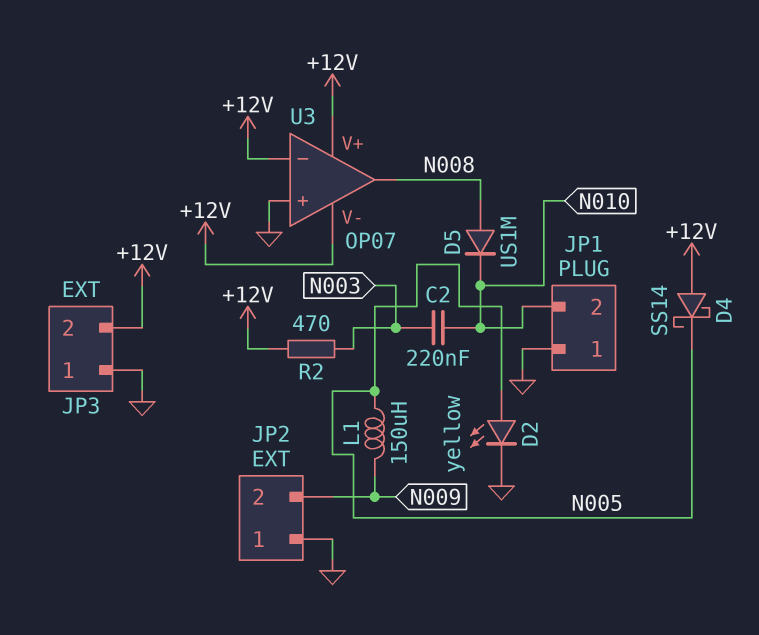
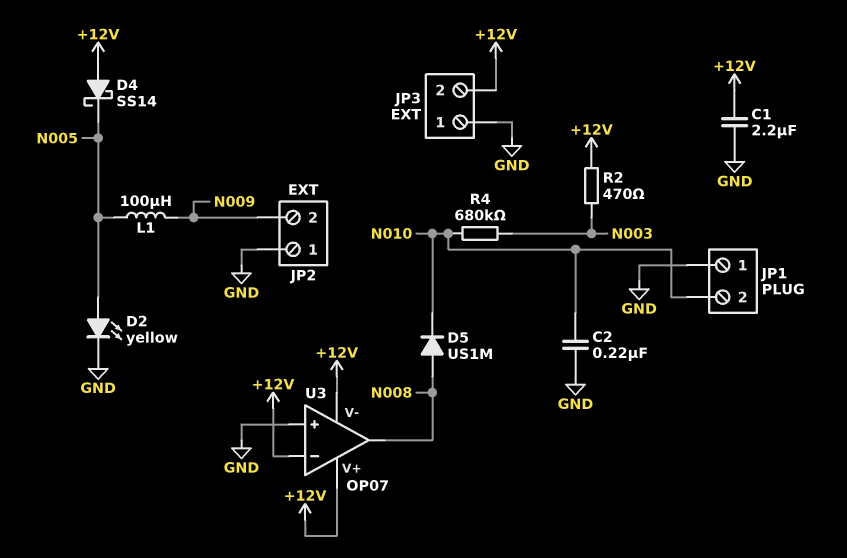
C1: none -> 2.2uF (+12V, GND)
C2: 220nF (N003, N010) -> 220nF (GND, N010)
L1: 150uH (N005, N009) -> 100uH (N005, N009)
R4: none -> 680k (N003, N010)

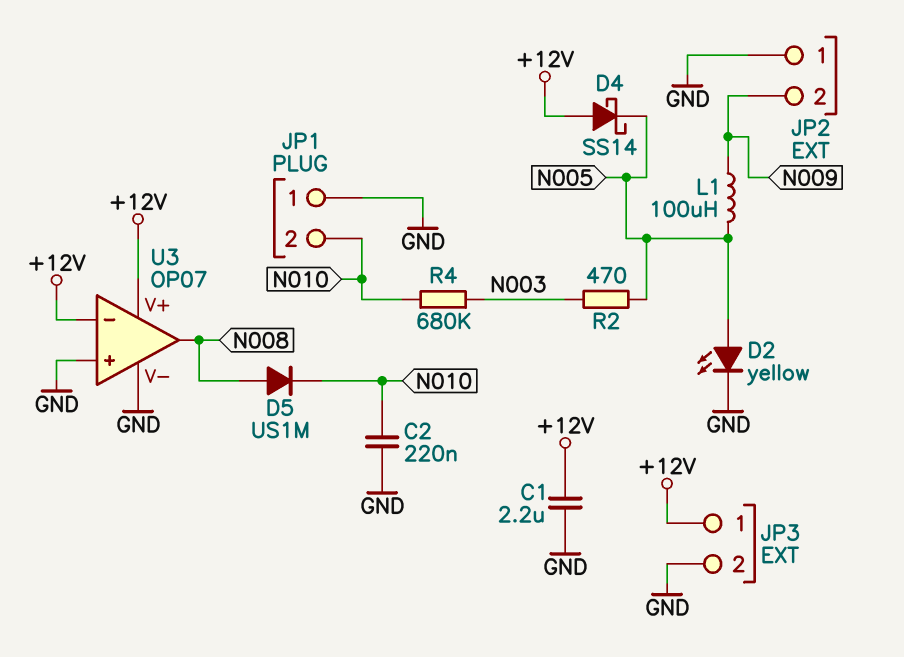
JP3 pin 1: GND -> +12V
JP3 pin 2: +12V -> GND
R2: 470 (+12V, N003) -> 470 (N003, N005)
U3 pin V-: +12V -> GND

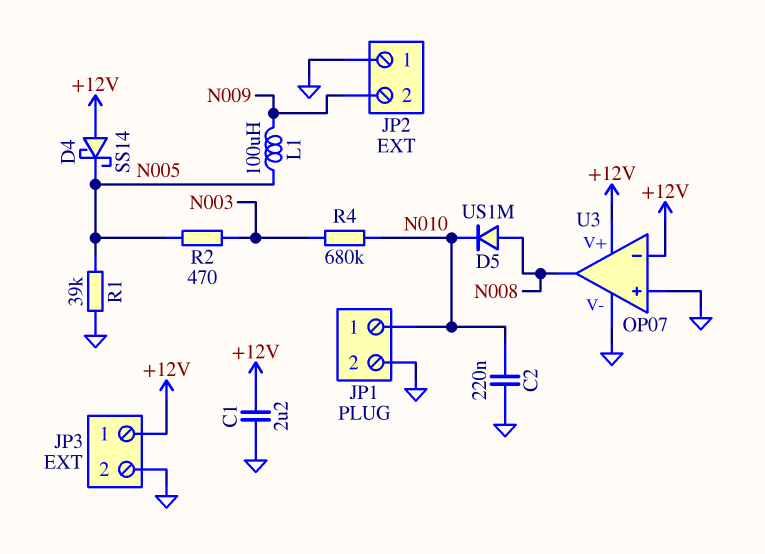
D2: LED yellow (A N005, K GND) -> none
JP1 pin 1: GND -> N010
JP1 pin 2: N010 -> GND
R1: none -> 39k (GND, N005)

